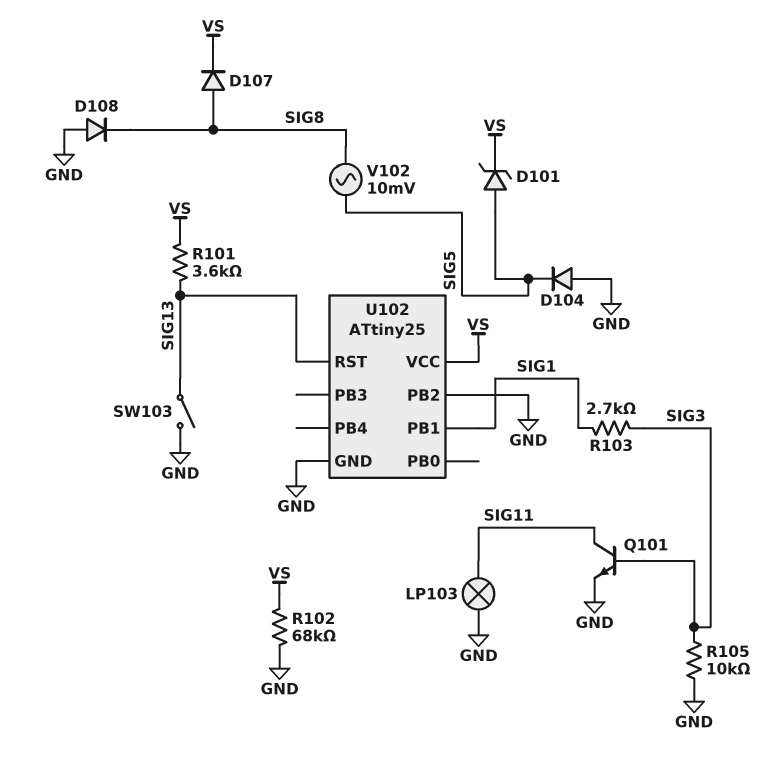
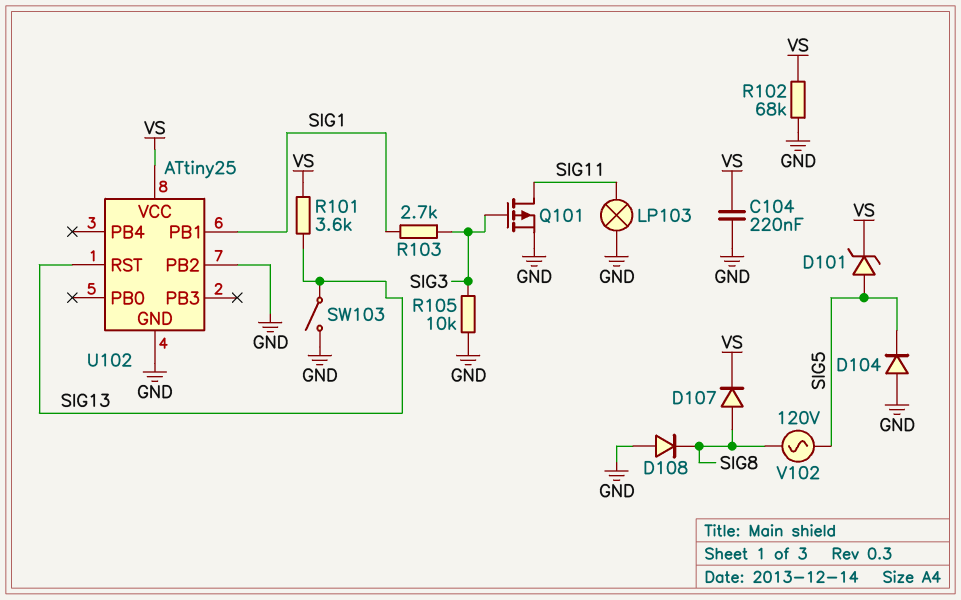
C104: none -> 220nF (GND, VS)
Q101: NPN (B SIG3, C SIG11, E GND) -> PMOS (G SIG3, D SIG11, S GND)
V102: AC 10mV (SIG5, SIG8) -> AC 120V (SIG5, SIG8)

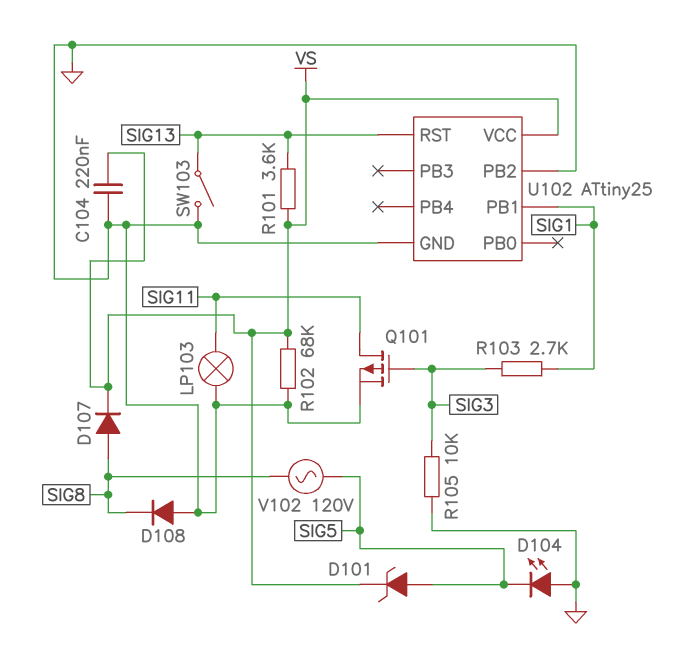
D104: diode (A GND, K SIG5) -> LED (A GND, K SIG5)

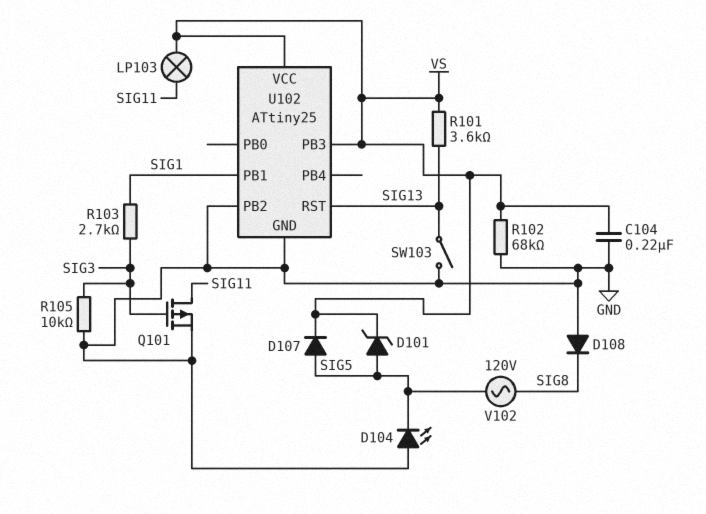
D107: diode (A SIG8, K VS) -> diode (A SIG5, K VS)
LP103: lamp (GND, SIG11) -> lamp (SIG11, VS)
U102 pin PB3: none -> VS

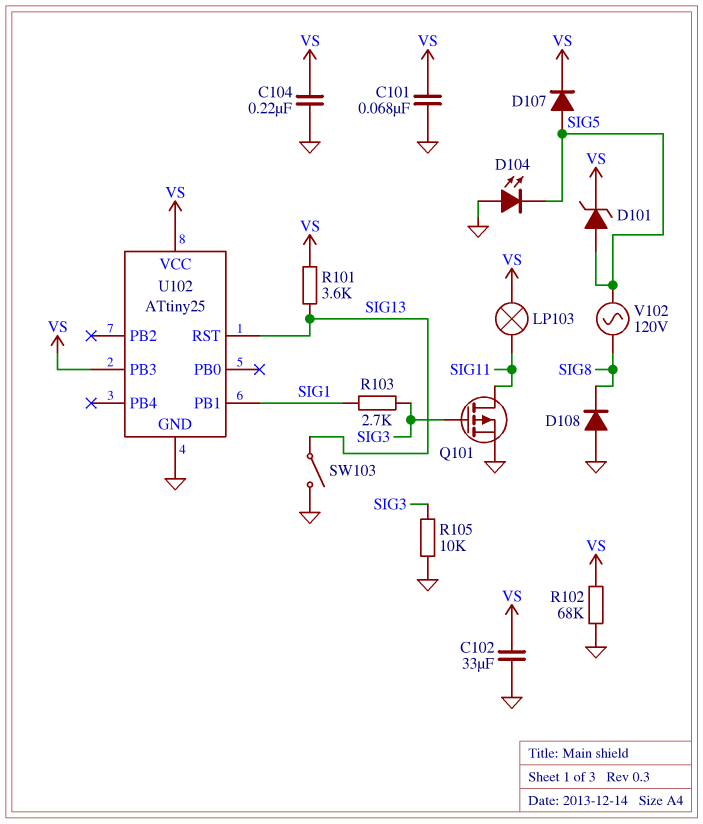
C101: none -> 68nF (GND, VS)
C102: none -> 33uF (GND, VS)
U102 pin PB2: GND -> none

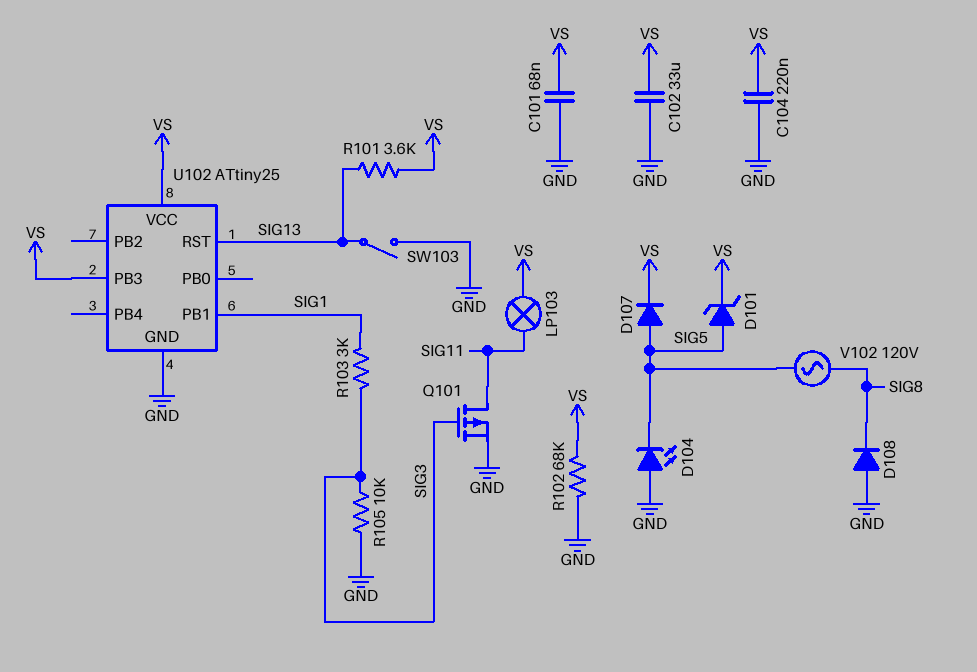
R103: 2.7k (SIG1, SIG3) -> 3k (SIG1, SIG3)

